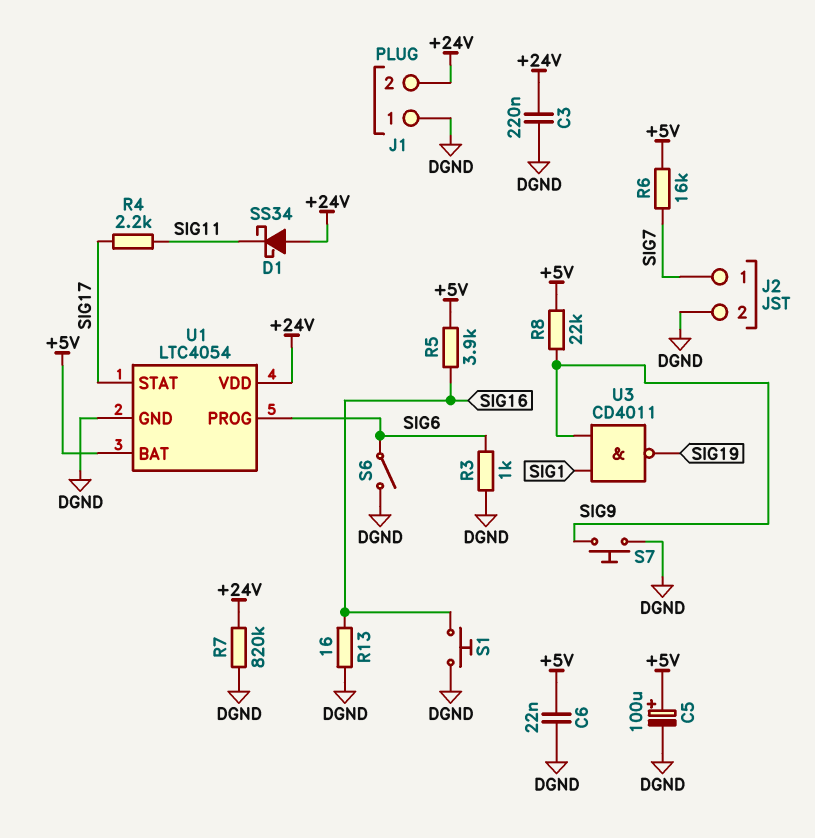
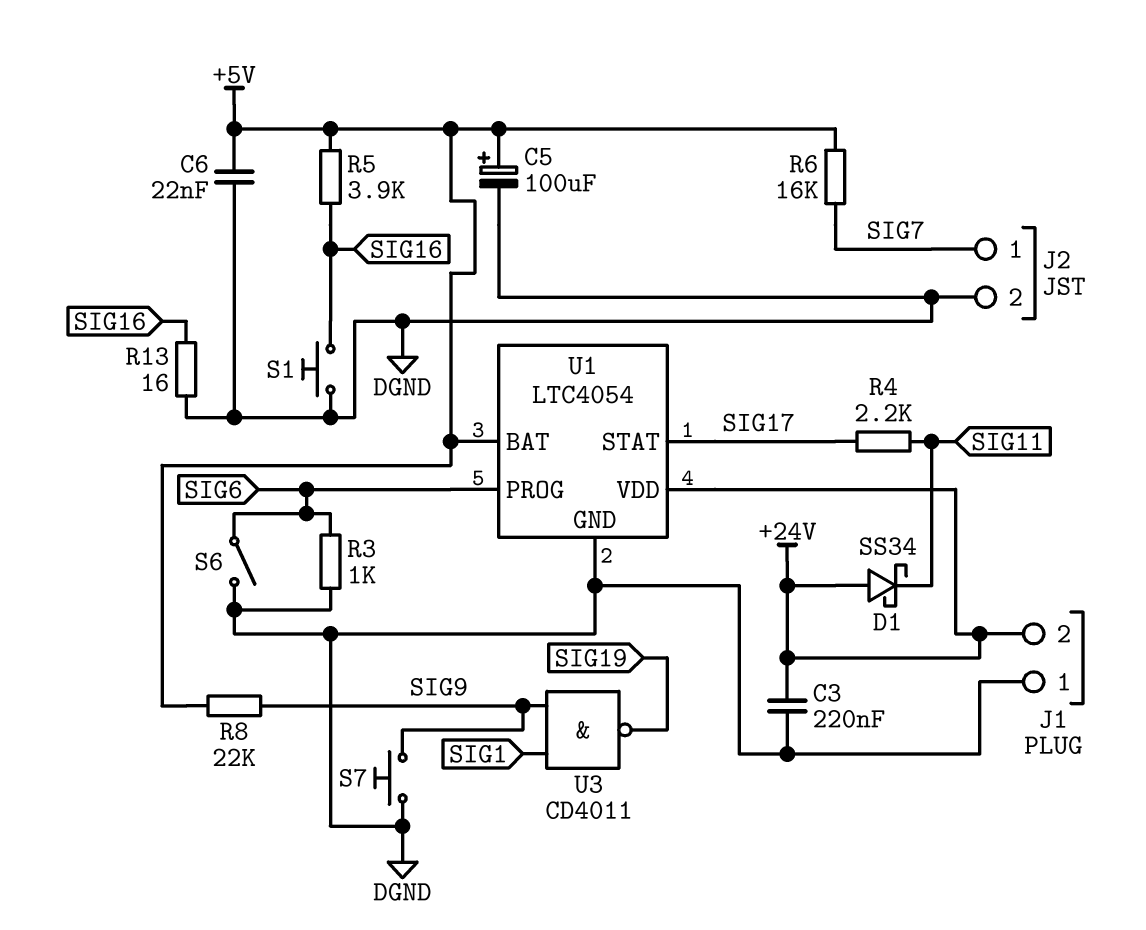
R7: 820k (+24V, DGND) -> none

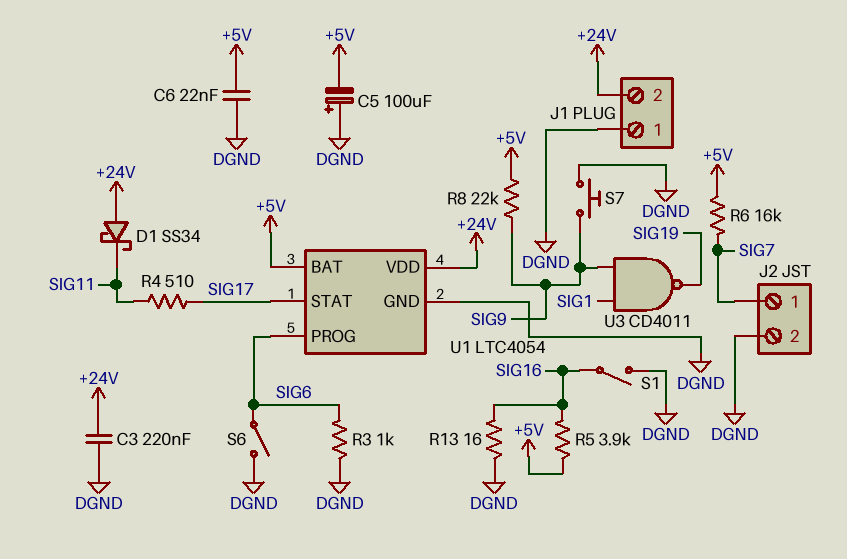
C5: 100uF (plus +5V, minus DGND) -> 100uF (plus DGND, minus +5V)
R4: 2.2k (SIG11, SIG17) -> 510 (SIG11, SIG17)
S1: button (DGND, SIG16) -> switch (DGND, SIG16)

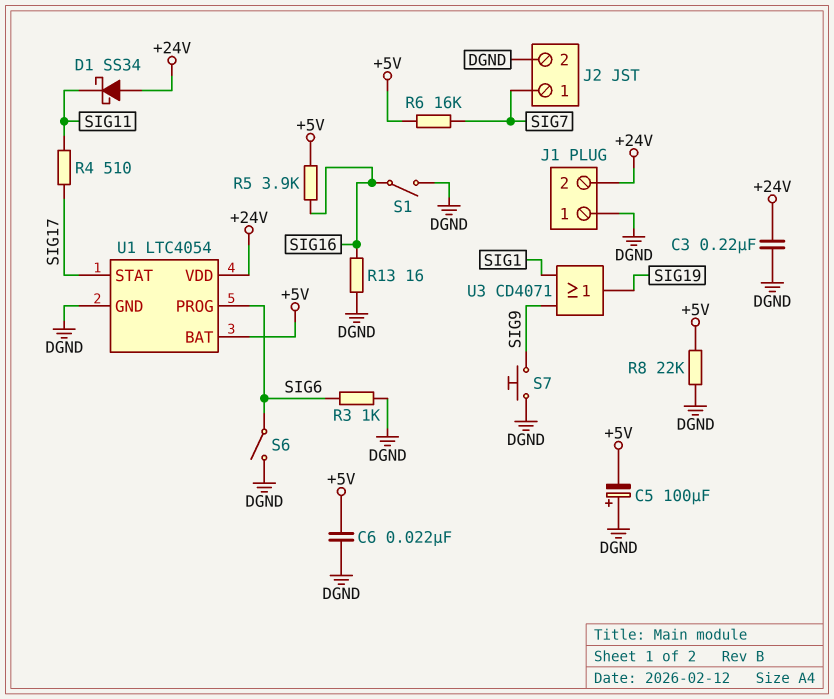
R8: 22k (+5V, SIG9) -> 22k (+5V, DGND)
U3: NAND CD4011 (in SIG1, in SIG9, out SIG19) -> OR CD4071 (in SIG1, in SIG9, out SIG19)

